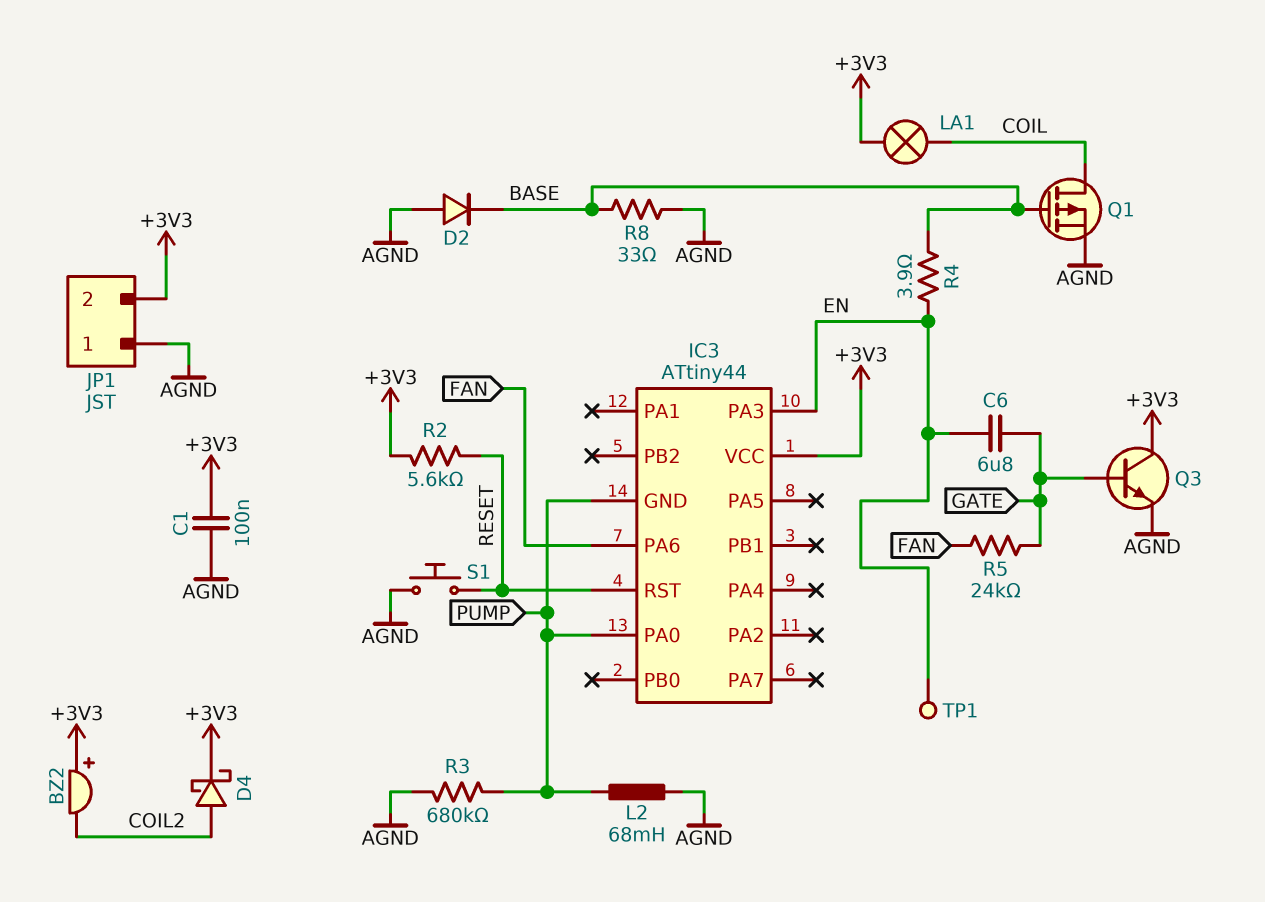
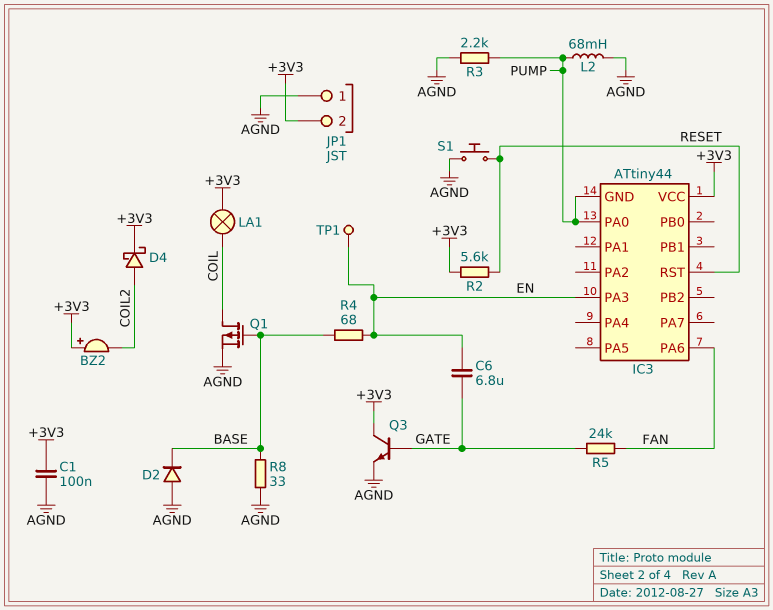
R3: 680k (AGND, PUMP) -> 2.2k (AGND, PUMP)
R4: 3.9 (BASE, EN) -> 68 (BASE, EN)

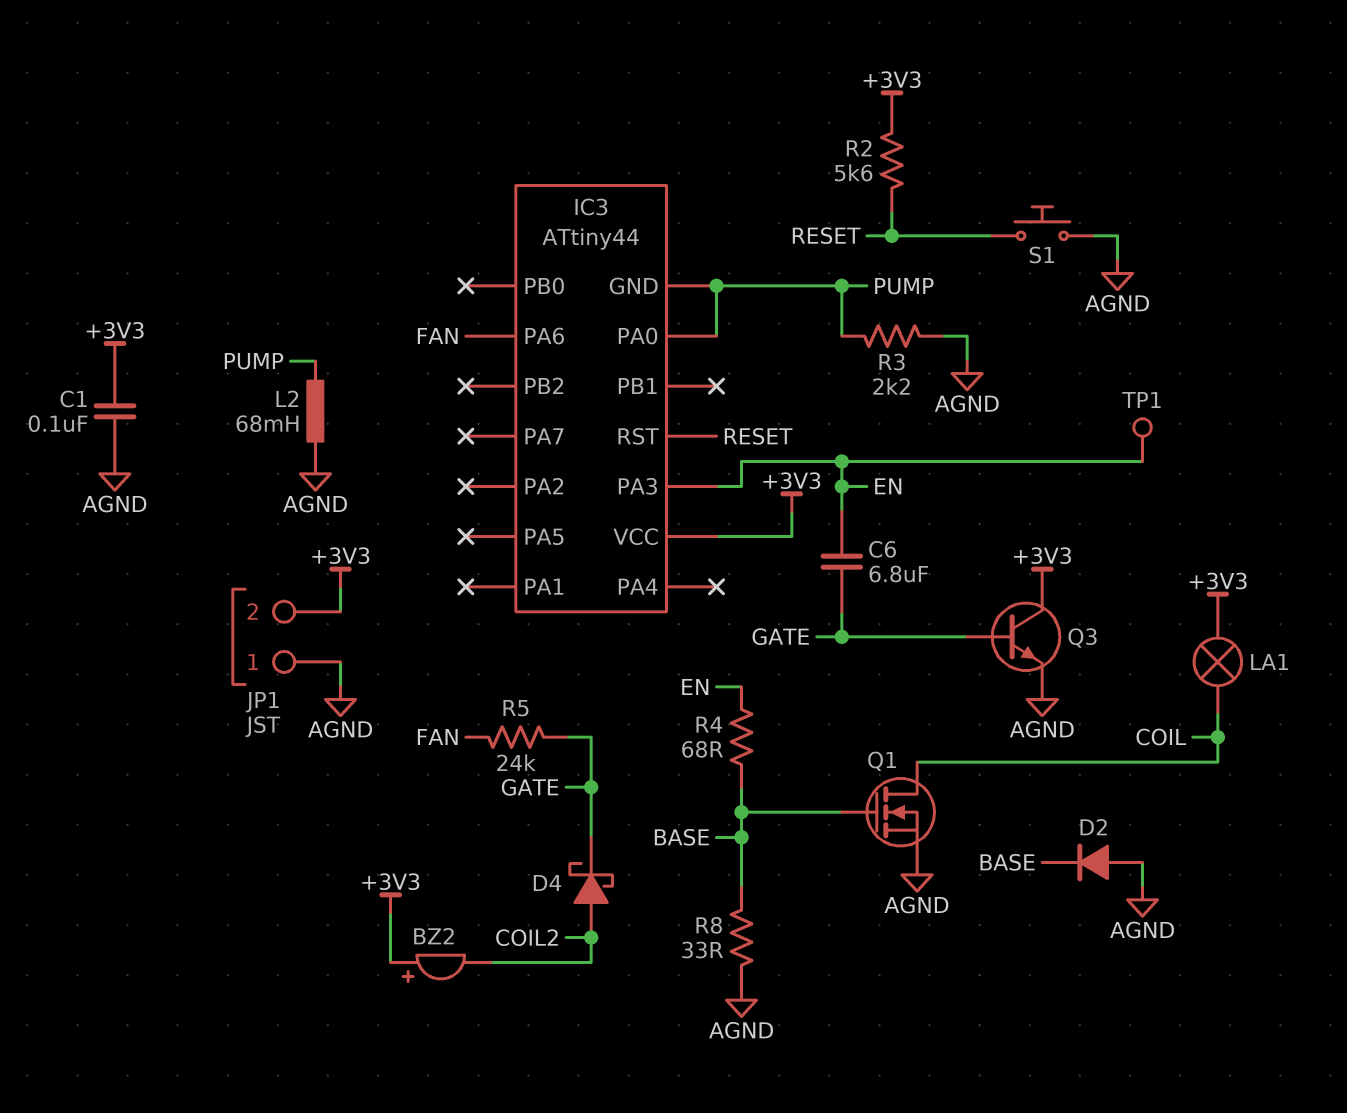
D4: schottky (A COIL2, K +3V3) -> schottky (A COIL2, K GATE)
Q1: PMOS (G BASE, D COIL, S AGND) -> NMOS (G BASE, D COIL, S AGND)

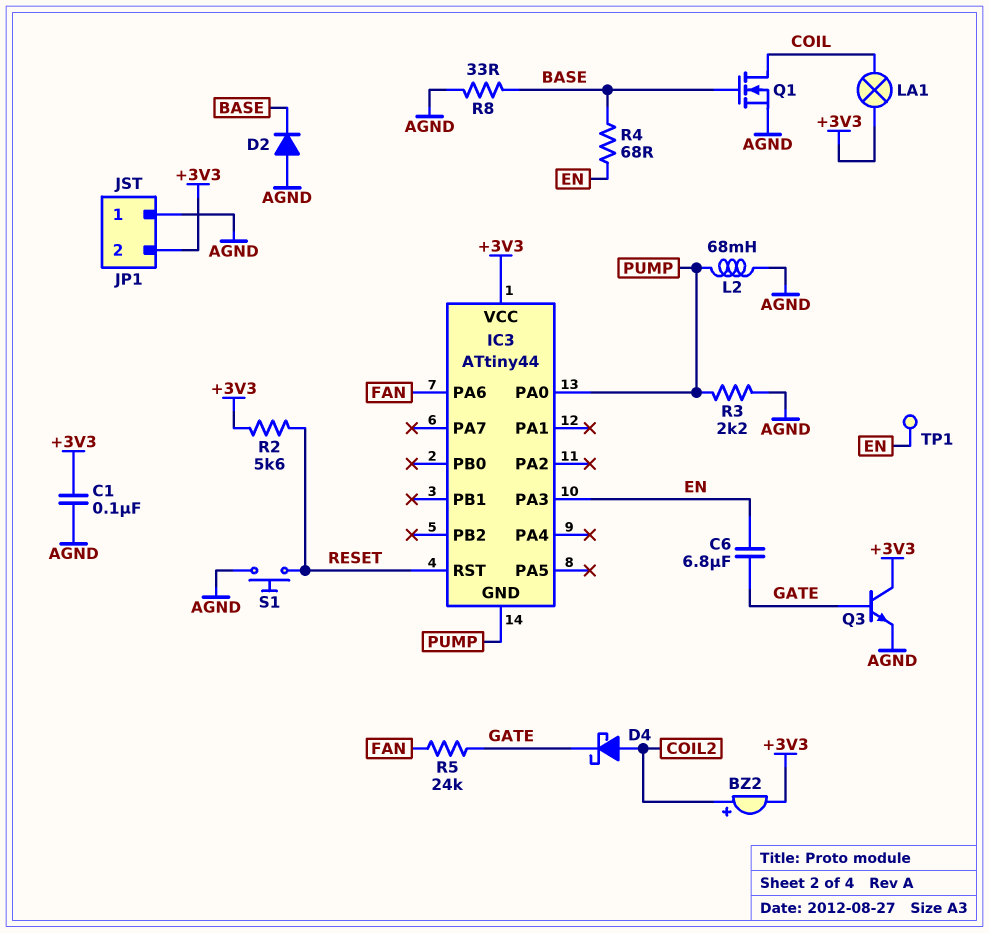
BZ2: buzzer (plus +3V3, minus COIL2) -> buzzer (plus COIL2, minus +3V3)

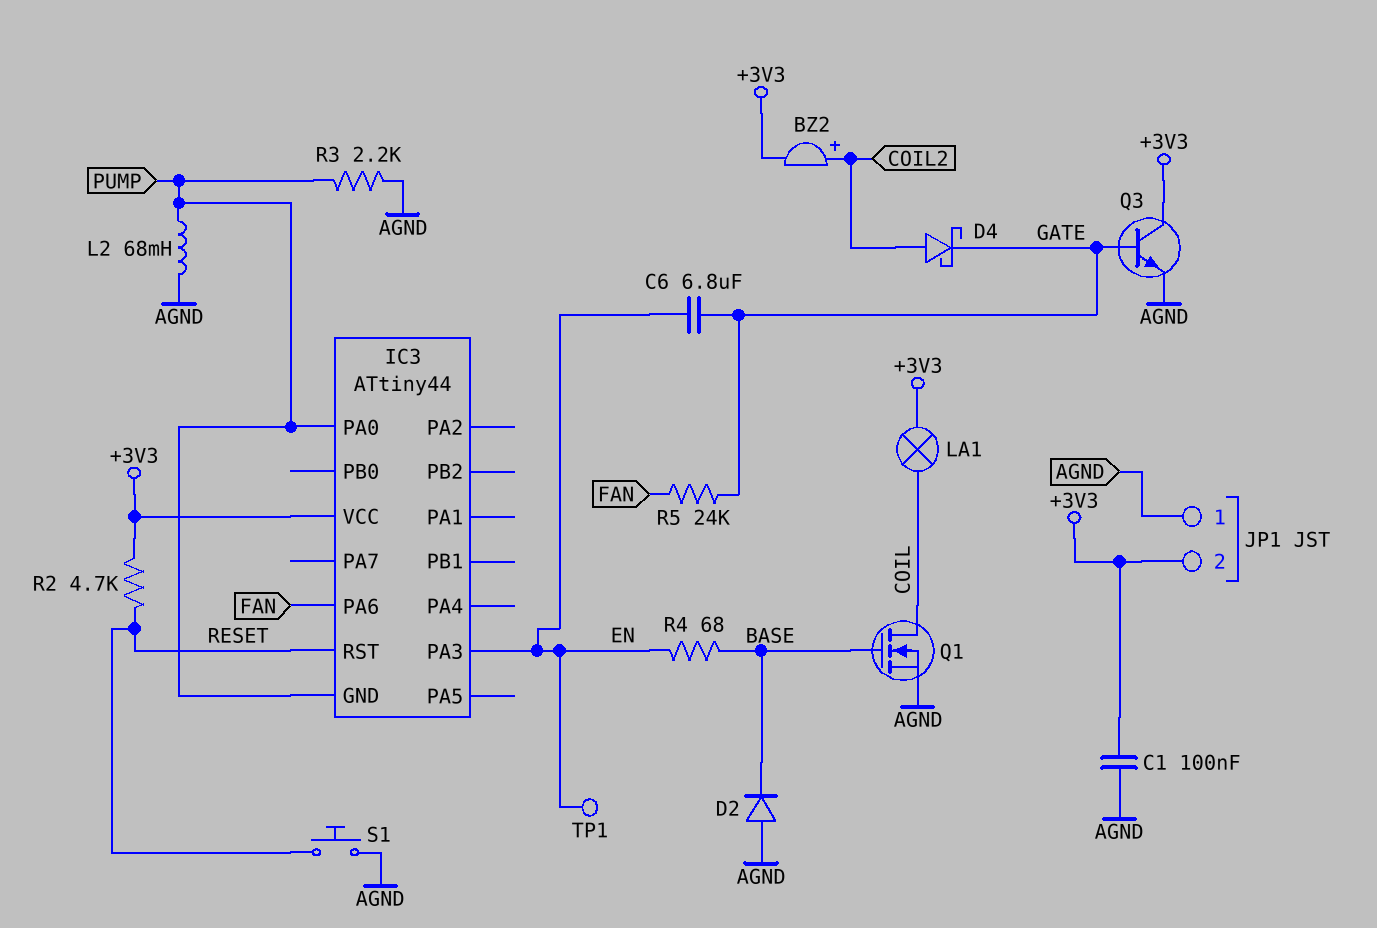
R2: 5.6k (+3V3, RESET) -> 4.7k (+3V3, RESET)
R8: 33 (AGND, BASE) -> none

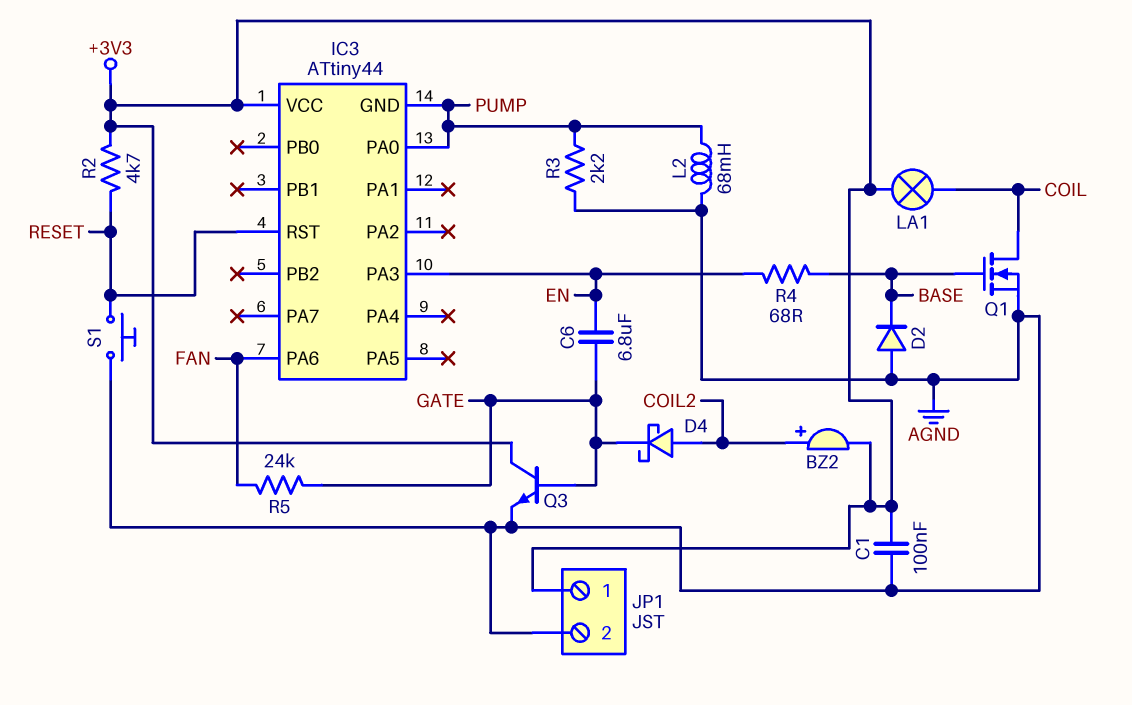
JP1 pin 1: AGND -> +3V3
JP1 pin 2: +3V3 -> AGND
TP1: test point (EN) -> none

